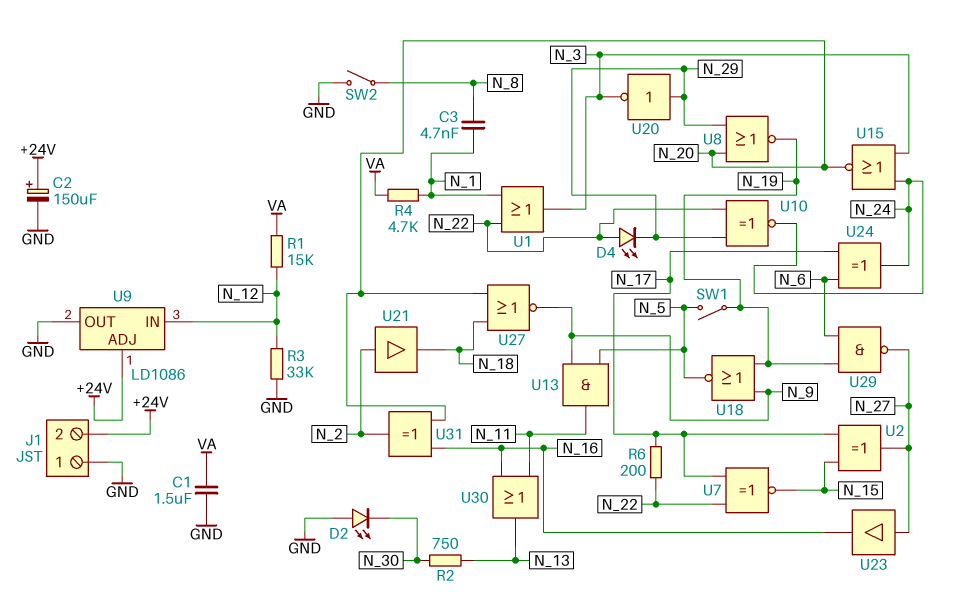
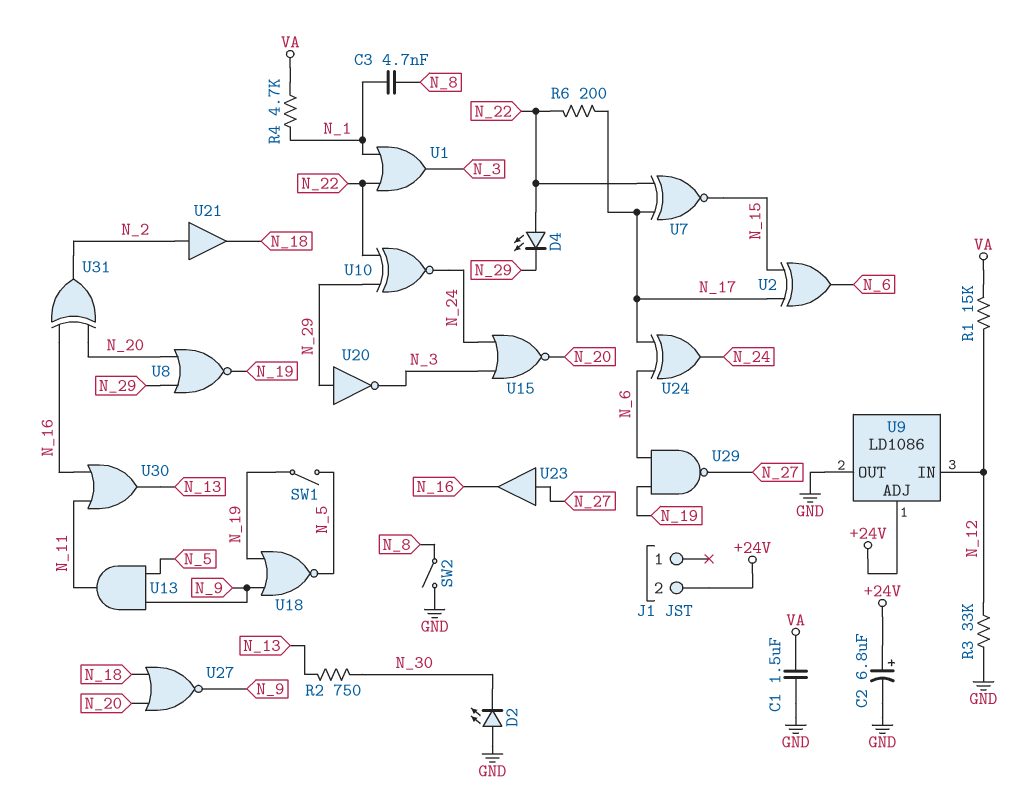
C2: 150uF (plus +24V, minus GND) -> 6.8uF (plus +24V, minus GND)
J1 pin 1: GND -> none
U2: XOR (in N_15, in N_17, out N_27) -> XOR (in N_15, in N_17, out N_6)

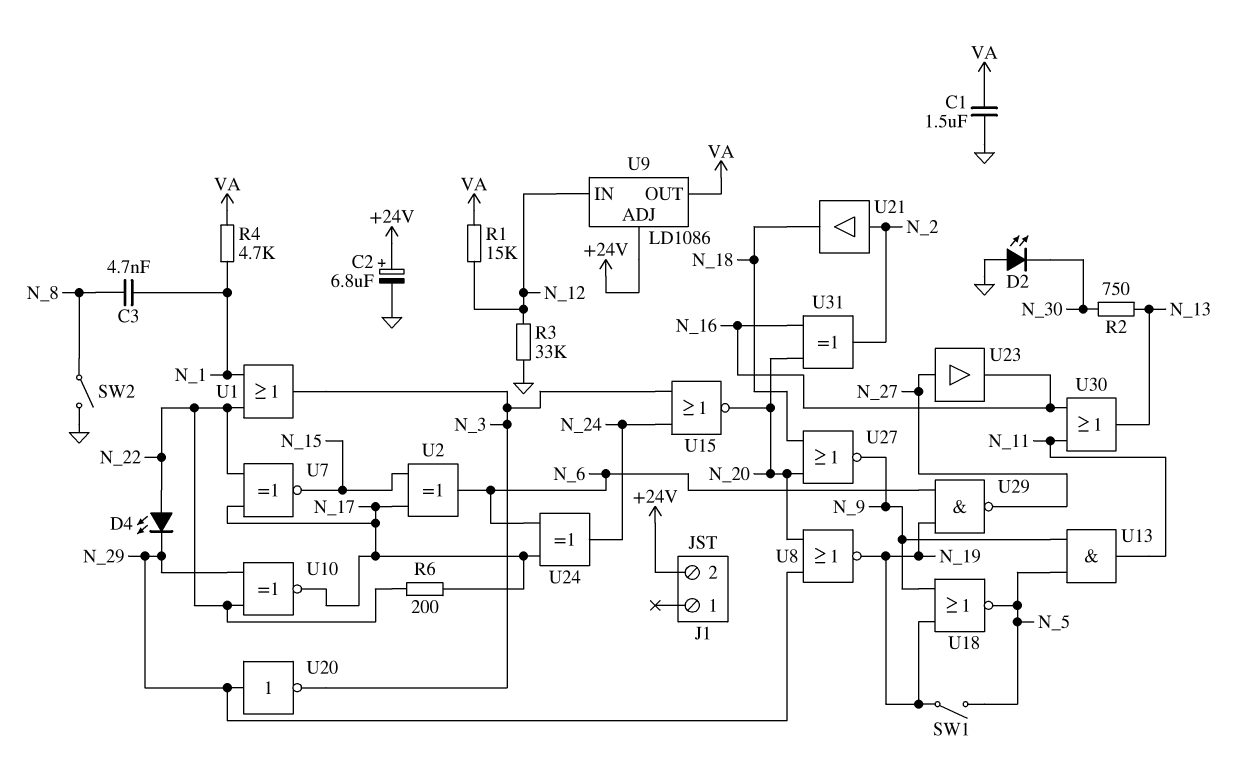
U9 pin OUT: GND -> VA
U10: XNOR (in N_22, in N_29, out N_24) -> XNOR (in N_22, in N_29, out N_17)

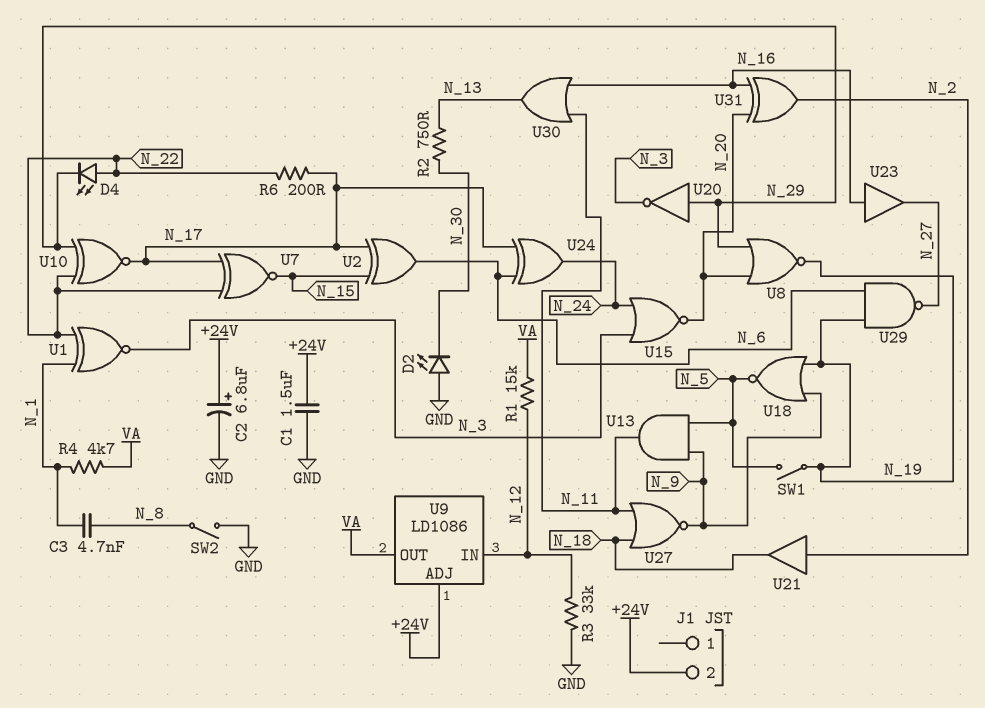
C1: 1.5uF (GND, VA) -> 1.5uF (+24V, GND)
U1: OR (in N_1, in N_22, out N_3) -> XNOR (in N_1, in N_22, out N_3)
U23: buffer (in N_27, out N_16) -> buffer (in N_16, out N_27)
U27: NOR (in N_18, in N_20, out N_9) -> NOR (in N_11, in N_18, out N_9)

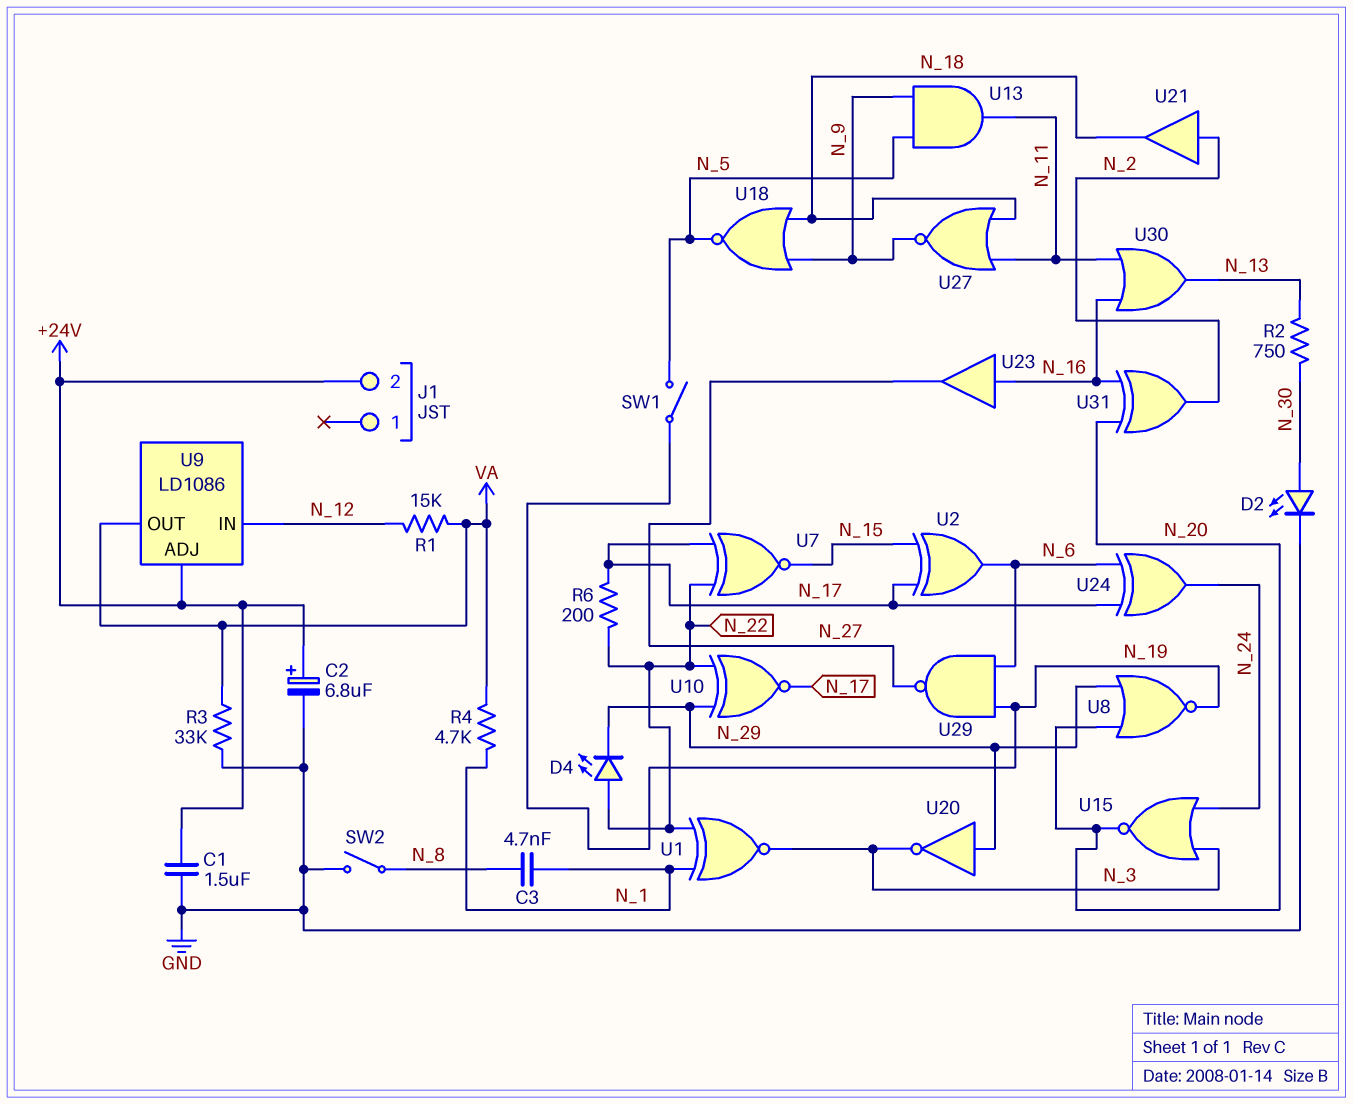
D2: LED (A GND, K N_30) -> LED (A N_30, K GND)
R3: 33k (GND, N_12) -> 33k (GND, VA)
U18: NOR (in N_9, in N_19, out N_5) -> NOR (in N_9, in N_18, out N_5)

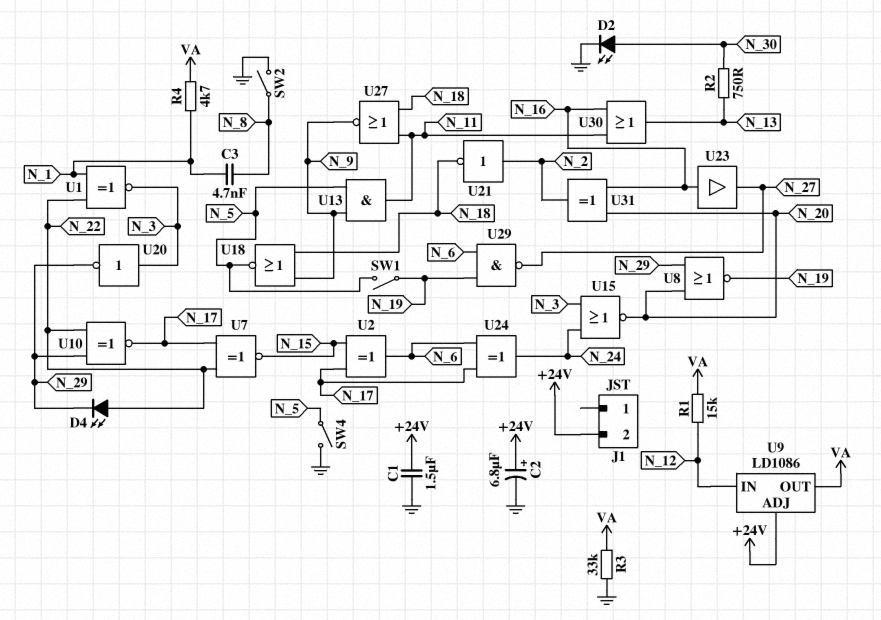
R6: 200 (N_17, N_22) -> none
SW4: none -> switch (GND, N_5)
U20: NOT (in N_29, out N_3) -> NOT (in N_3, out N_29)
U21: buffer (in N_2, out N_18) -> NOT (in N_2, out N_18)

